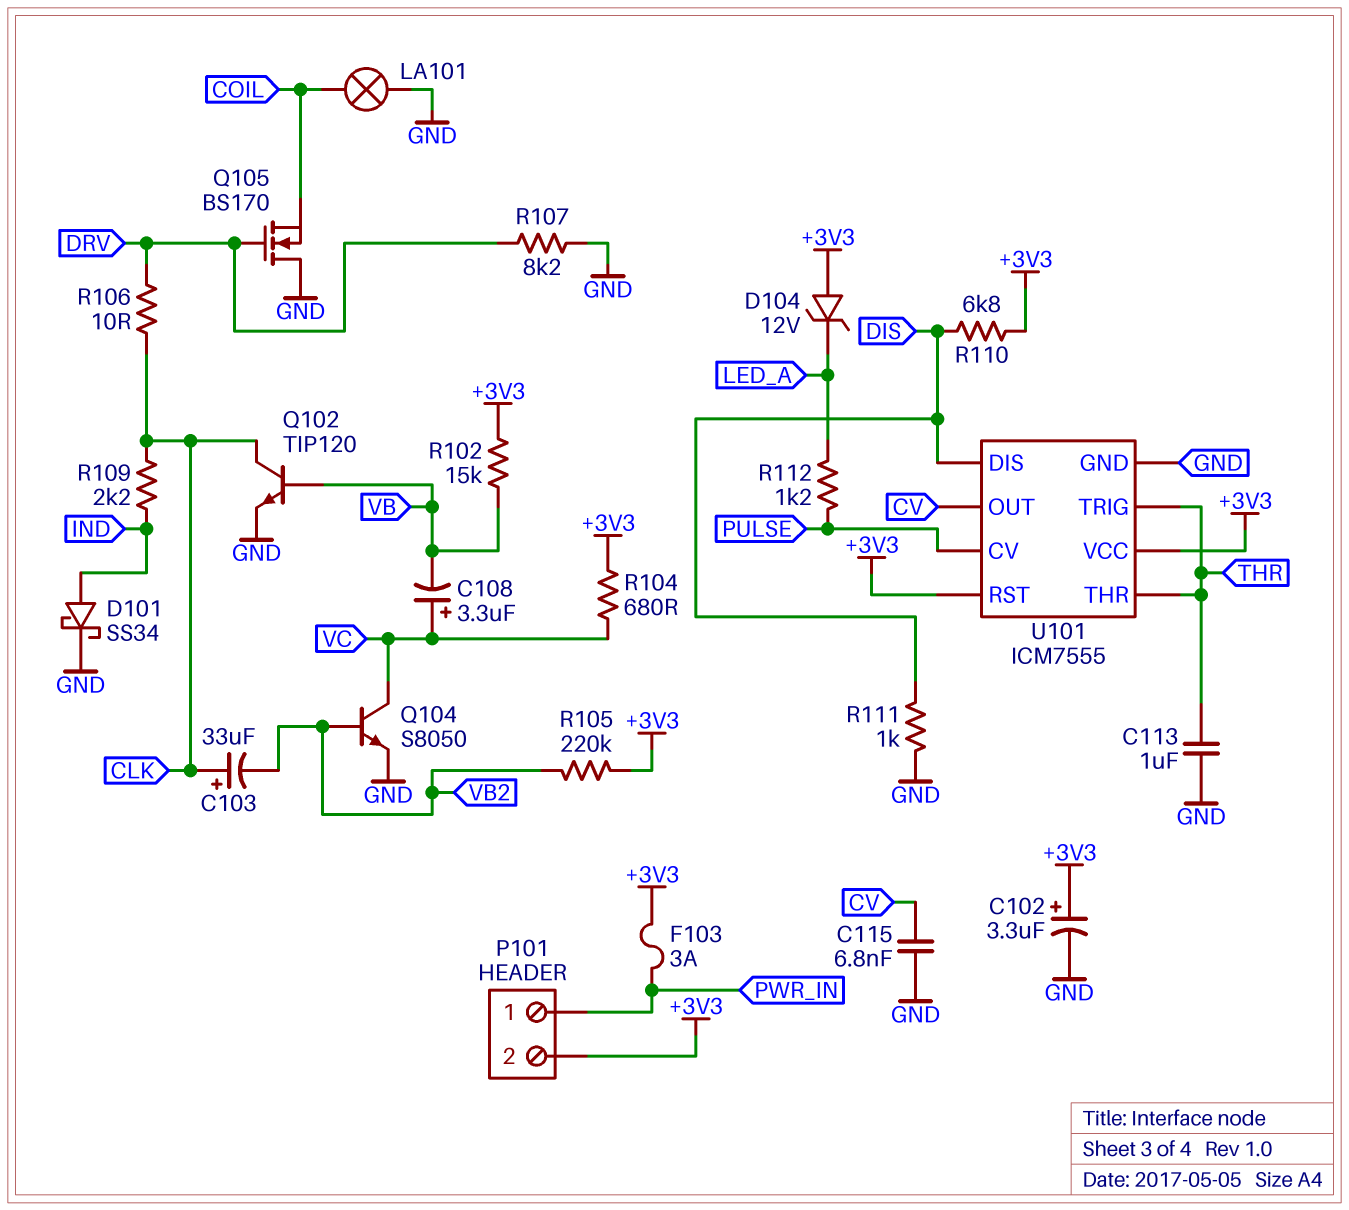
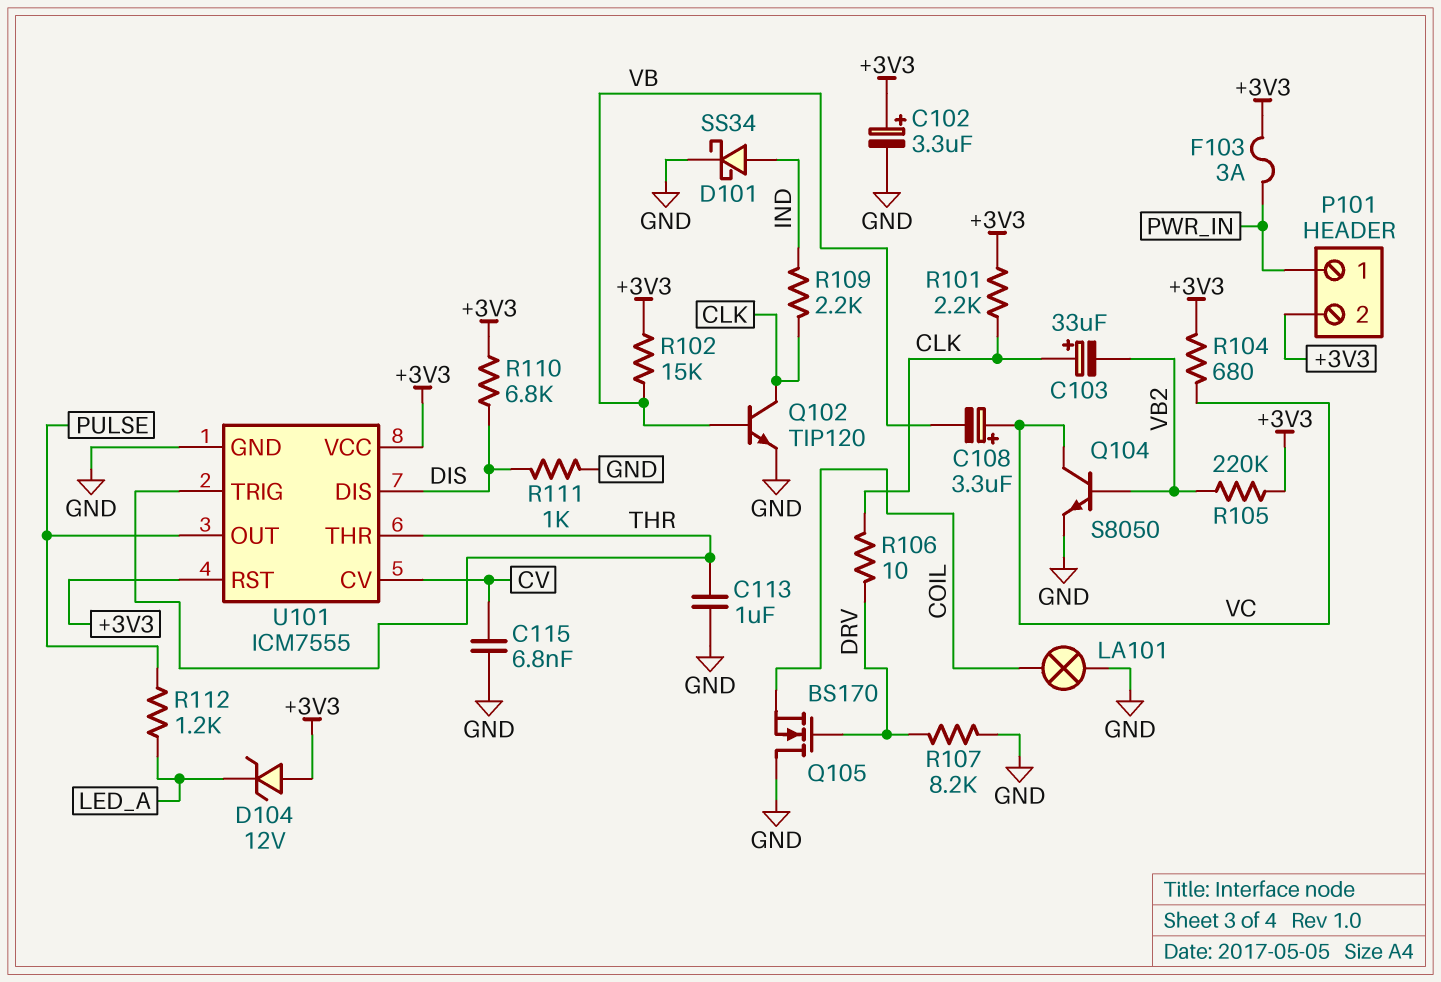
R101: none -> 2.2k (+3V3, CLK)
U101 pin CV: PULSE -> CV
U101 pin OUT: CV -> PULSE

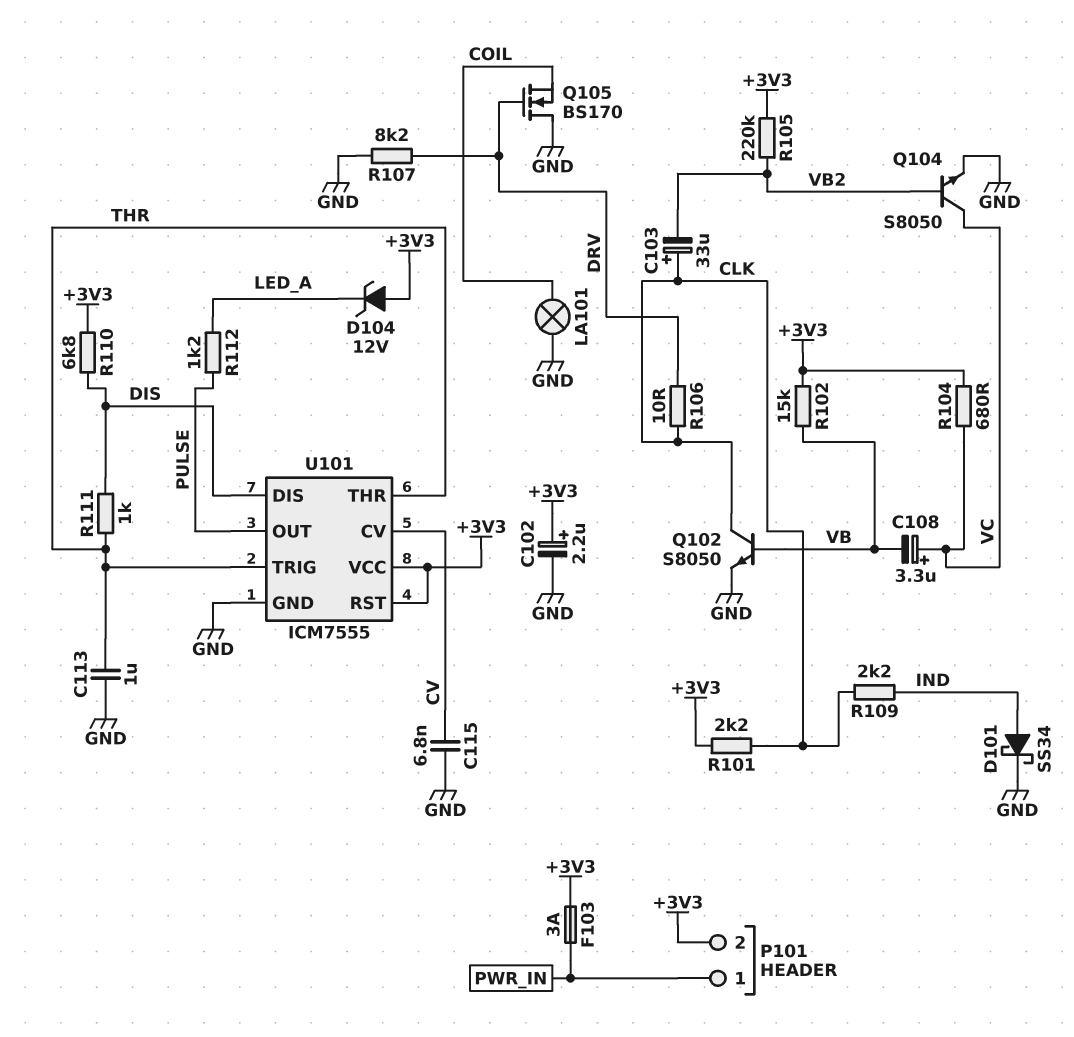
C102: 3.3uF (plus +3V3, minus GND) -> 2.2uF (plus +3V3, minus GND)
Q102: NPN TIP120 (B VB, C CLK, E GND) -> NPN S8050 (B VB, C CLK, E GND)
R111: 1k (DIS, GND) -> 1k (DIS, THR)

